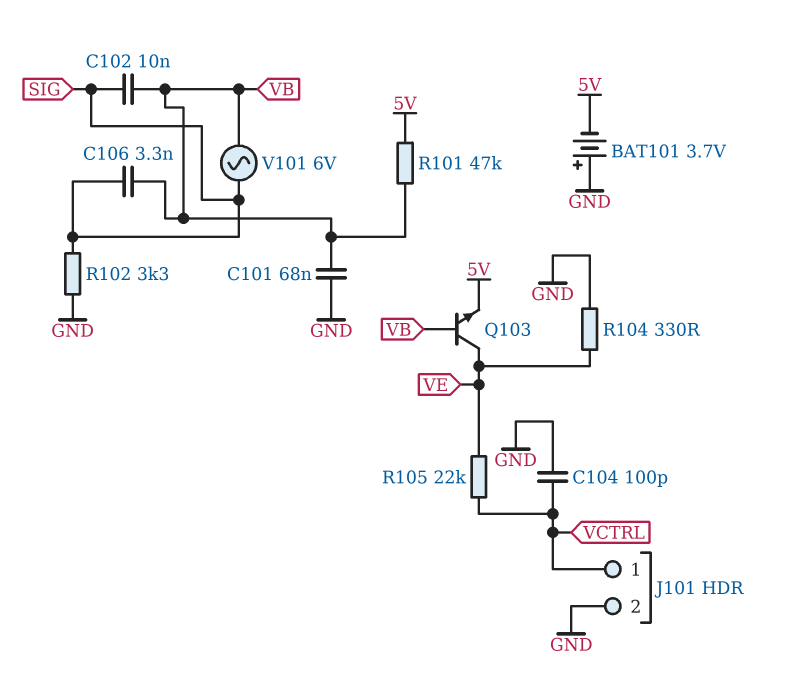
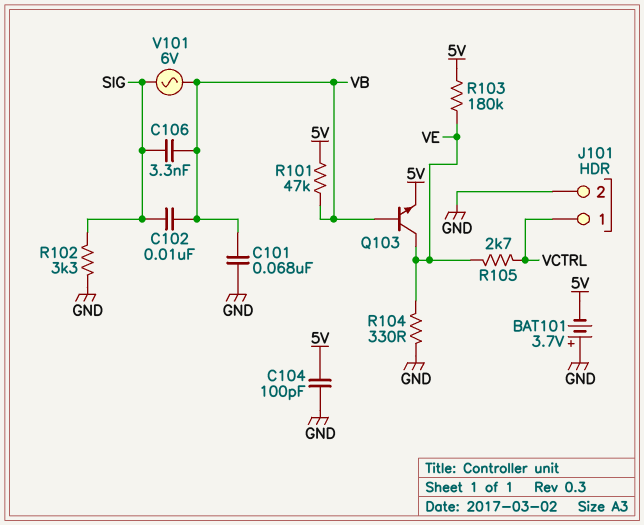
C104: 100pF (GND, VCTRL) -> 100pF (5V, GND)
R103: none -> 180k (5V, VE)
R105: 22k (VCTRL, VE) -> 2.7k (VCTRL, VE)

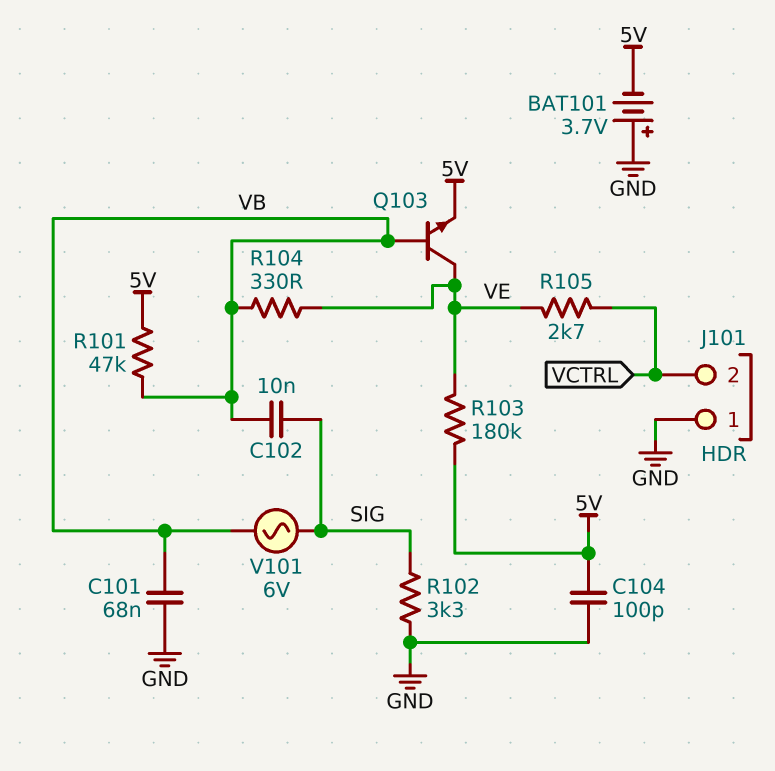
C106: 3.3nF (SIG, VB) -> none
J101 pin 1: VCTRL -> GND
J101 pin 2: GND -> VCTRL
R104: 330 (GND, VE) -> 330 (VB, VE)

